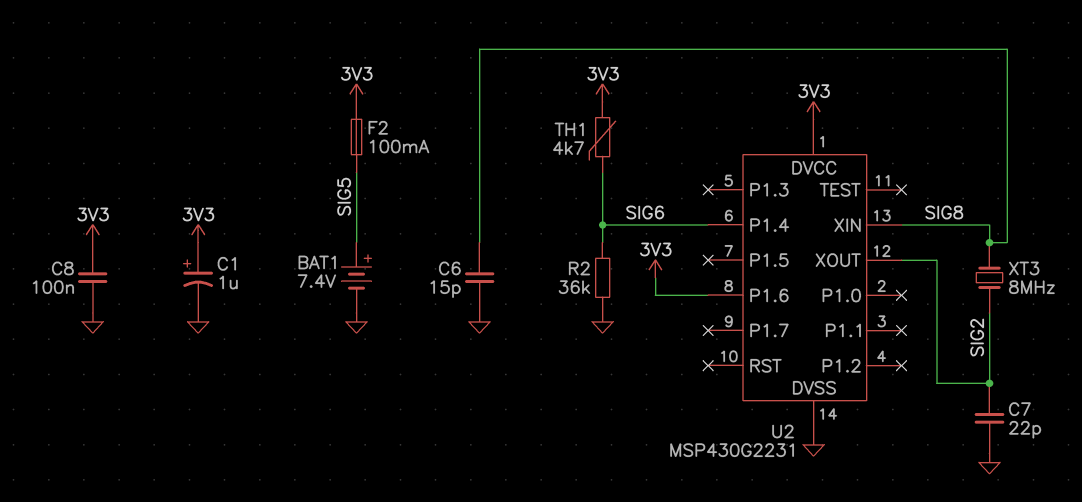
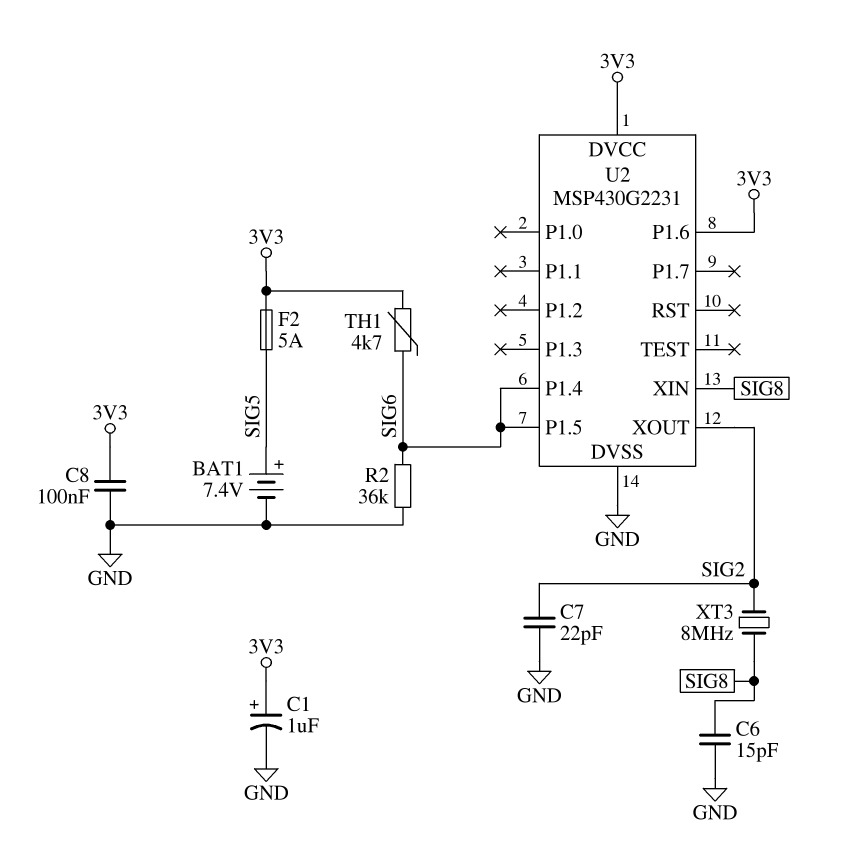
F2: 100mA (3V3, SIG5) -> 5A (3V3, SIG5)
U2 pin P1.5: none -> SIG6

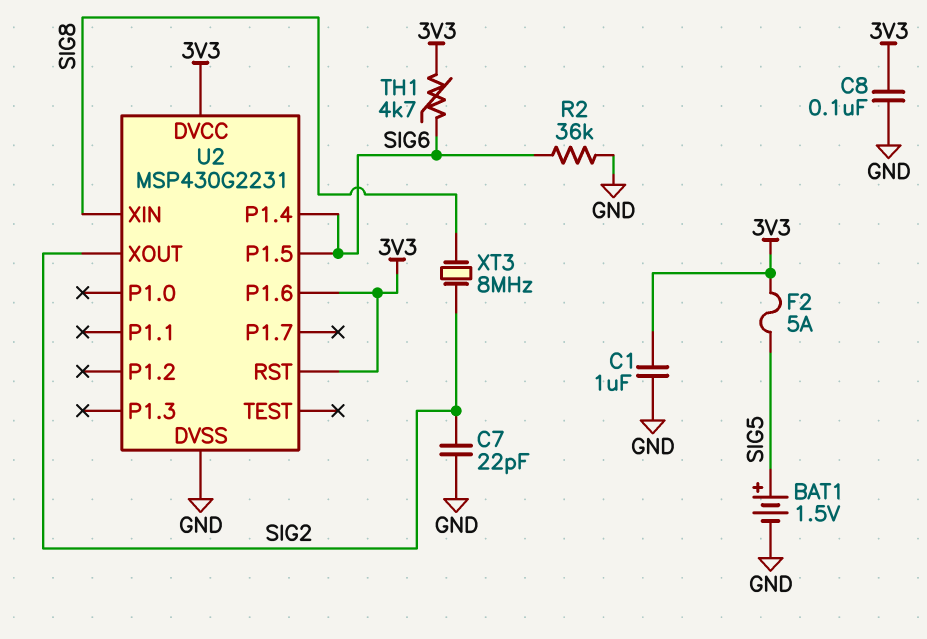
BAT1: 7.4V (plus SIG5, minus GND) -> 1.5V (plus SIG5, minus GND)
C1: 1uF (plus 3V3, minus GND) -> 1uF (3V3, GND)
C6: 15pF (GND, SIG8) -> none
U2 pin RST: none -> 3V3

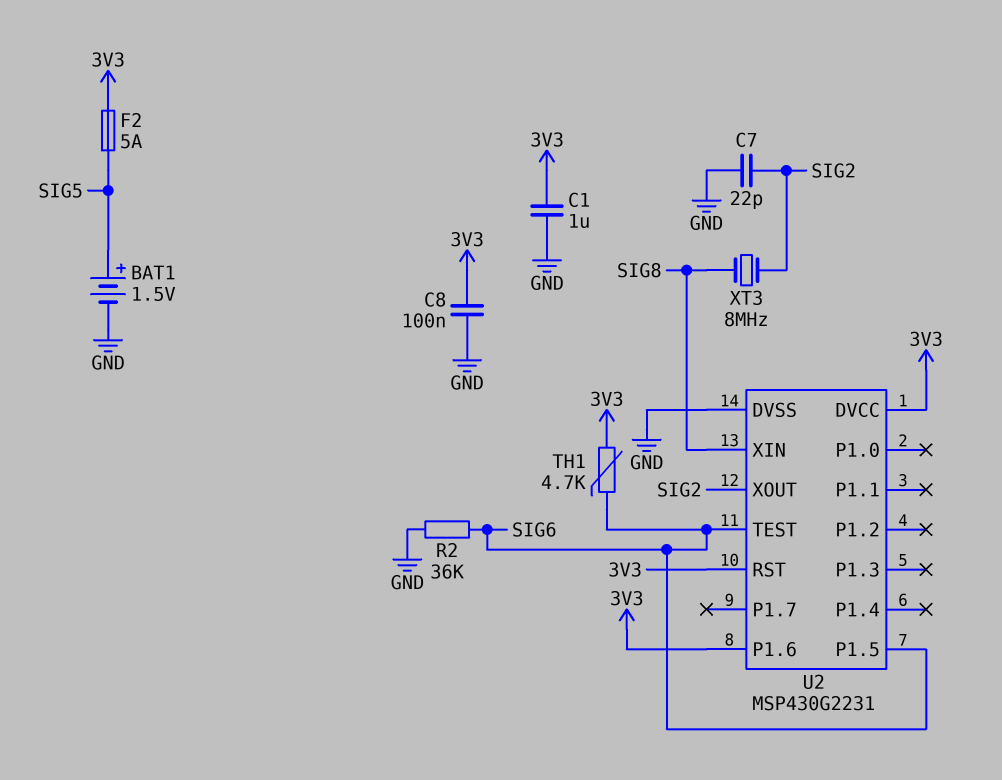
U2 pin P1.4: SIG6 -> none
U2 pin TEST: none -> SIG6

